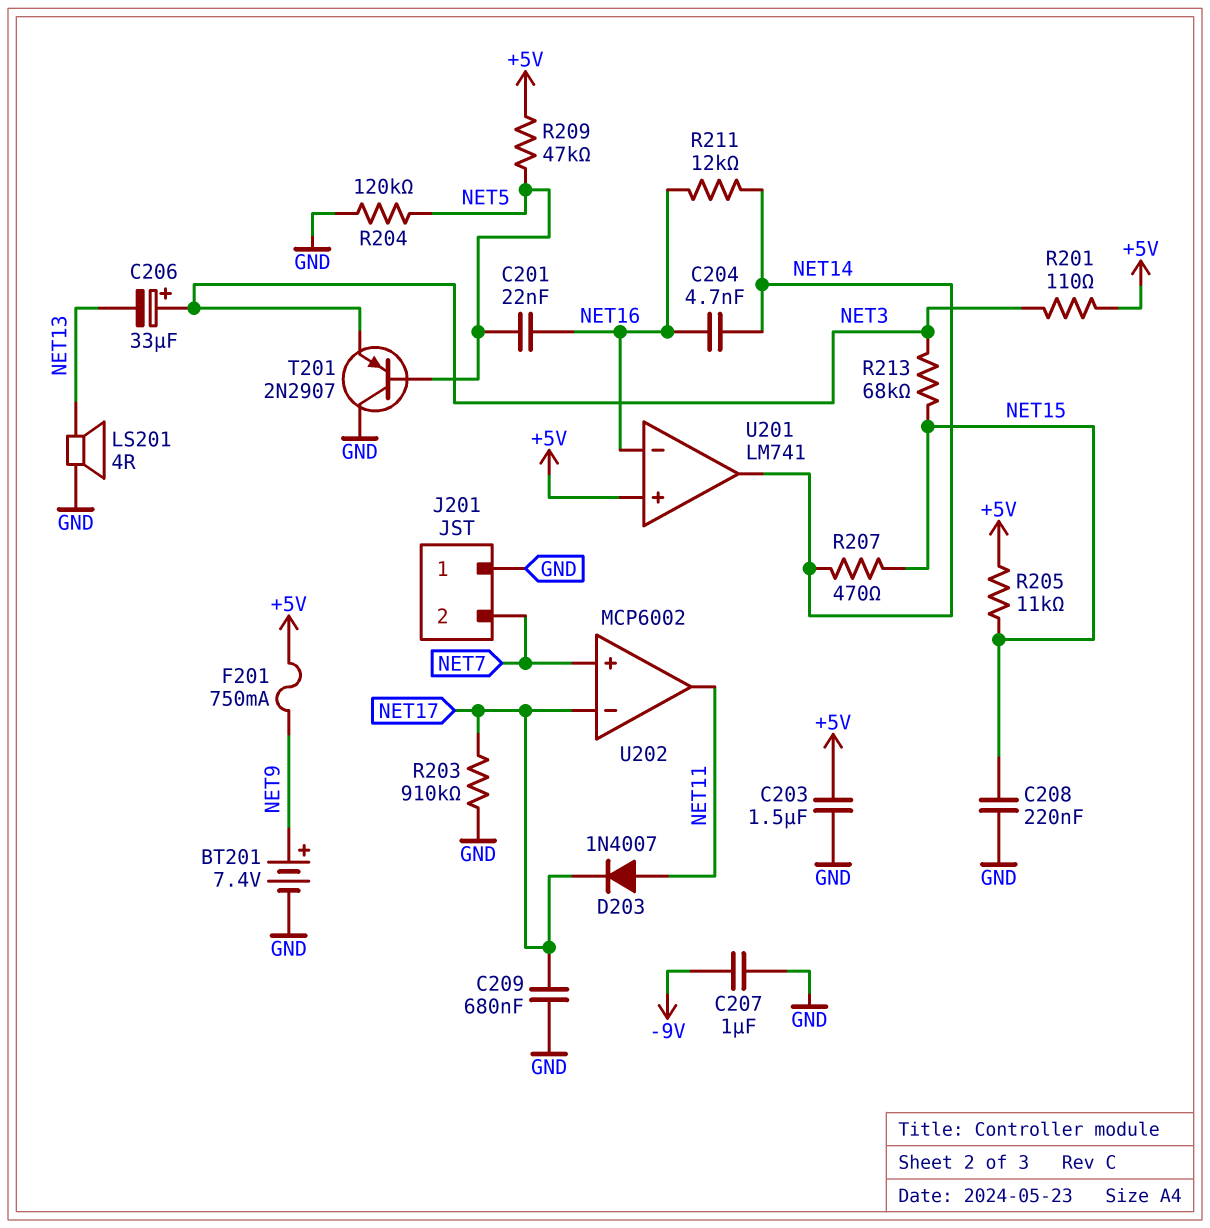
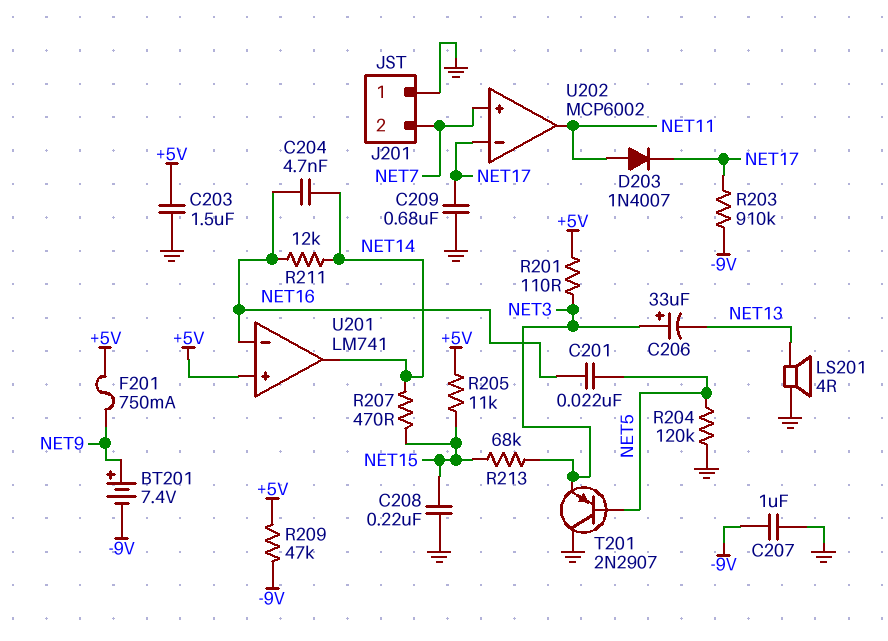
BT201: 7.4V (plus NET9, minus GND) -> 7.4V (plus NET9, minus -9V)
R203: 910k (GND, NET17) -> 910k (-9V, NET17)
R209: 47k (+5V, NET5) -> 47k (+5V, -9V)

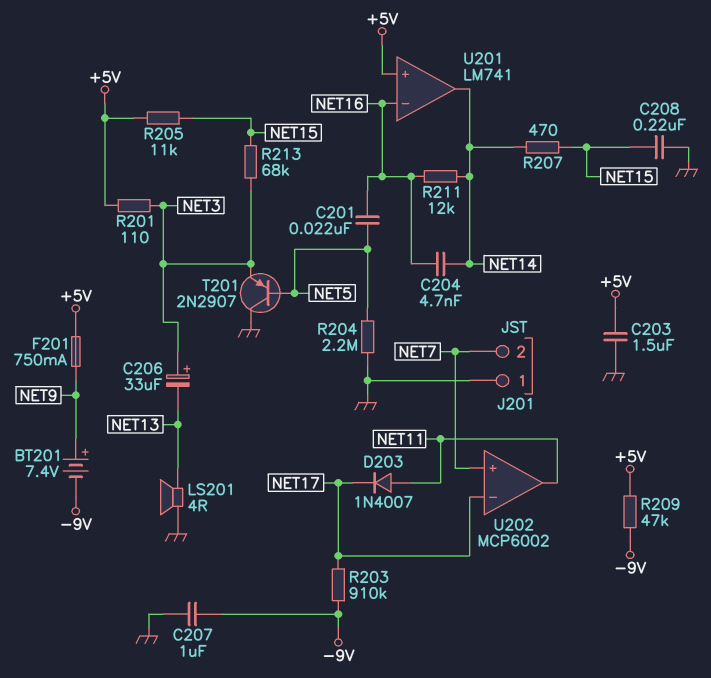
C209: 680nF (GND, NET17) -> none
R204: 120k (GND, NET5) -> 2.2M (GND, NET5)

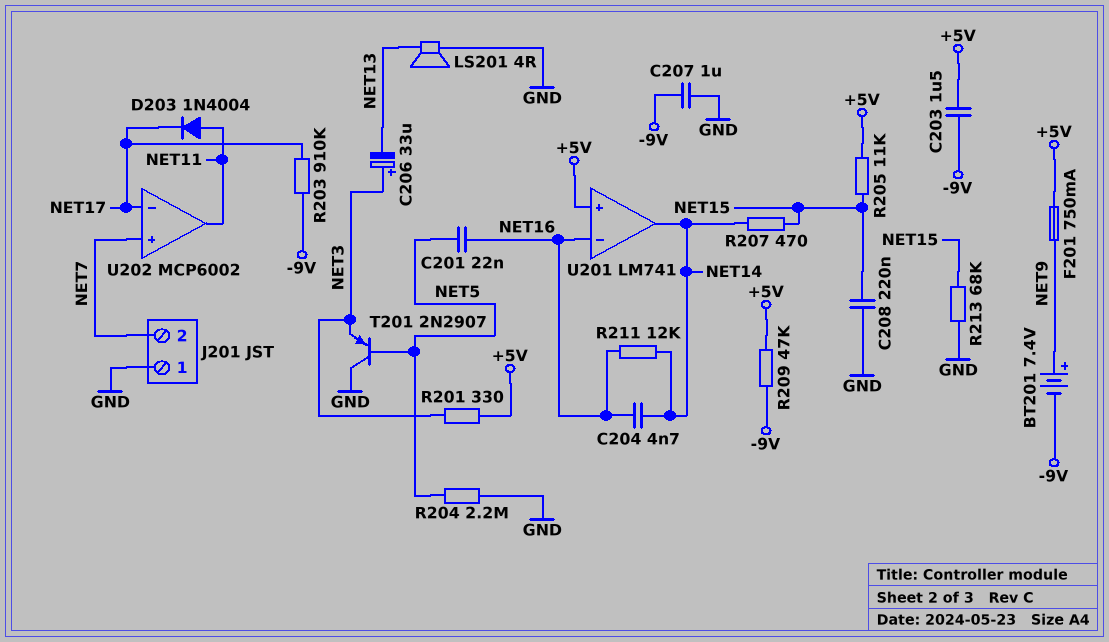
C203: 1.5uF (+5V, GND) -> 1.5uF (+5V, -9V)
D203: diode 1N4007 (A NET11, K NET17) -> diode 1N4004 (A NET11, K NET17)
R201: 110 (+5V, NET3) -> 330 (+5V, NET3)
R213: 68k (NET3, NET15) -> 68k (GND, NET15)

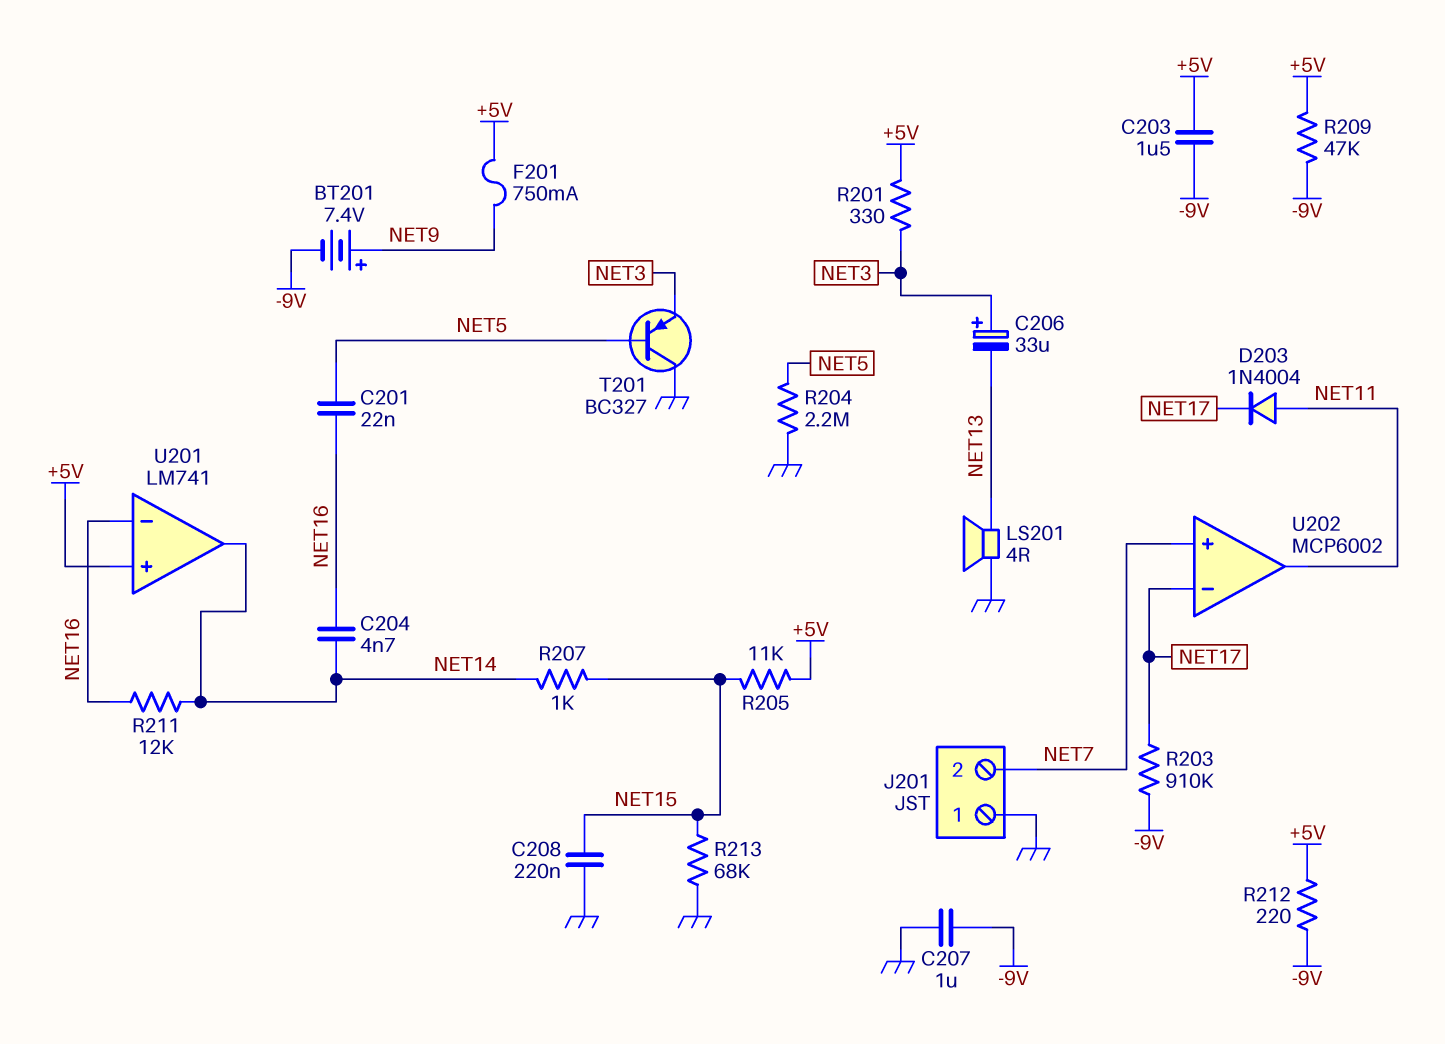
R207: 470 (NET14, NET15) -> 1k (NET14, NET15)
R212: none -> 220 (+5V, -9V)
T201: PNP 2N2907 (B NET5, C GND, E NET3) -> PNP BC327 (B NET5, C GND, E NET3)

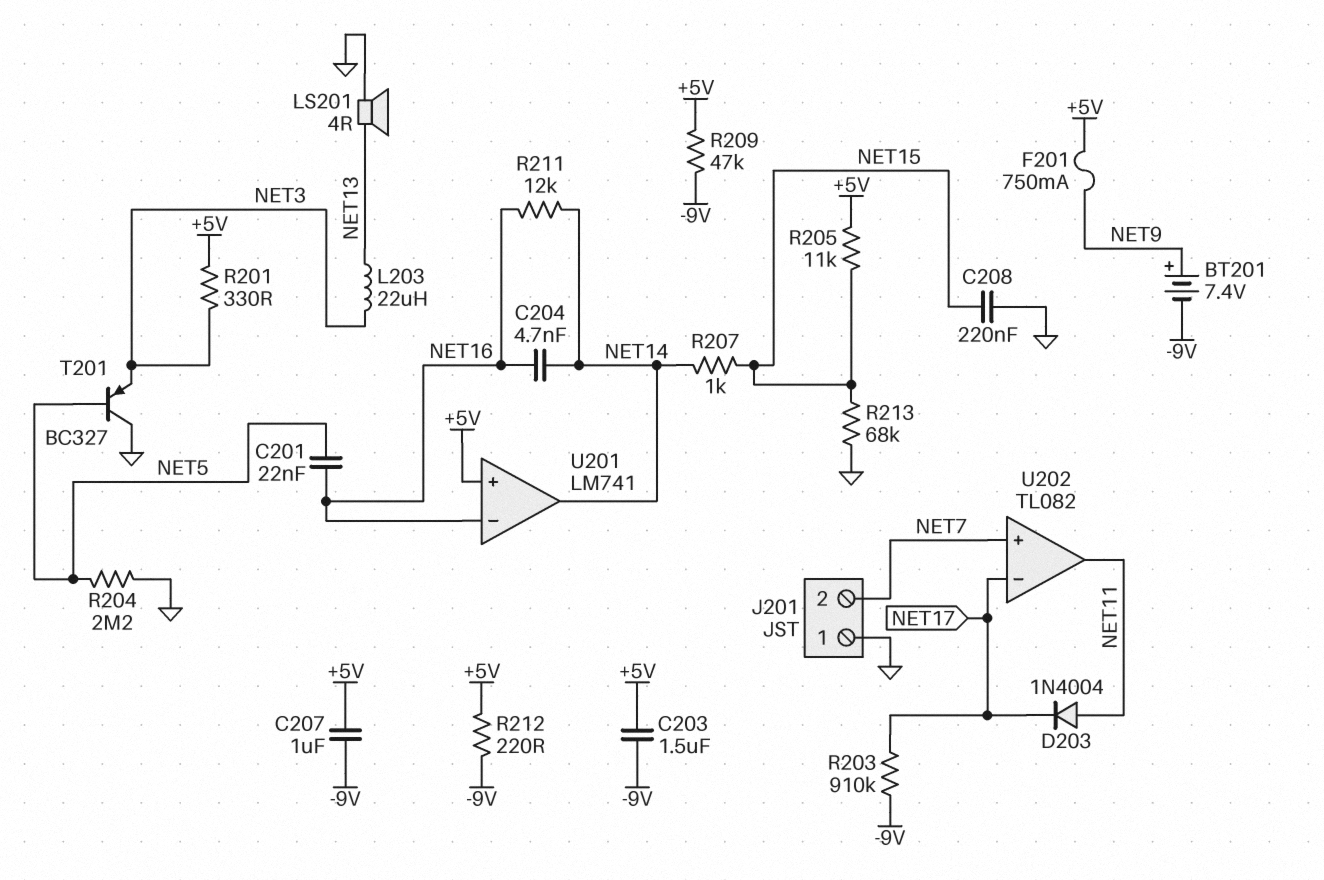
C206: 33uF (plus NET3, minus NET13) -> none
C207: 1uF (-9V, GND) -> 1uF (+5V, -9V)
L203: none -> 22uH (NET3, NET13)
U202: MCP6002 -> TL082

